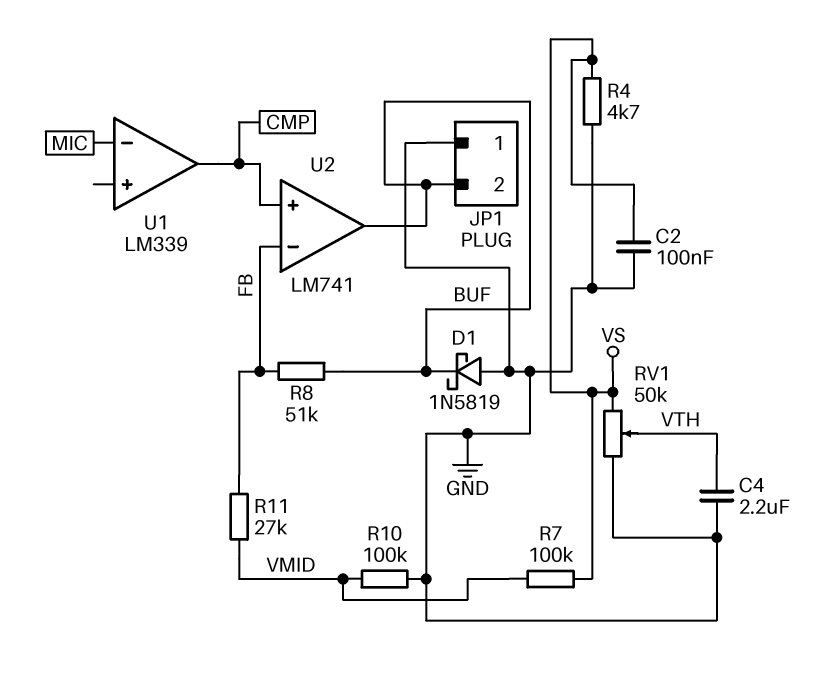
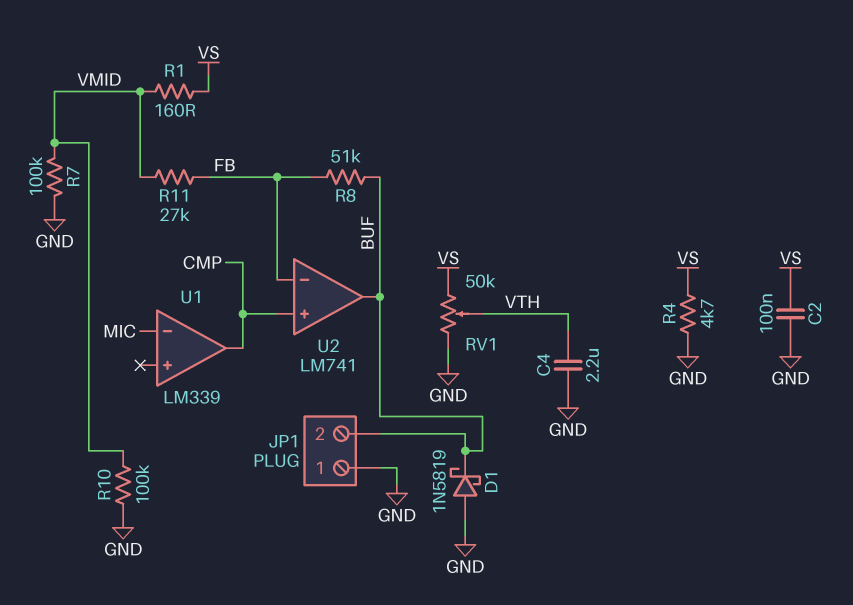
R1: none -> 160 (VMID, VS)
R7: 100k (VMID, VS) -> 100k (GND, VMID)

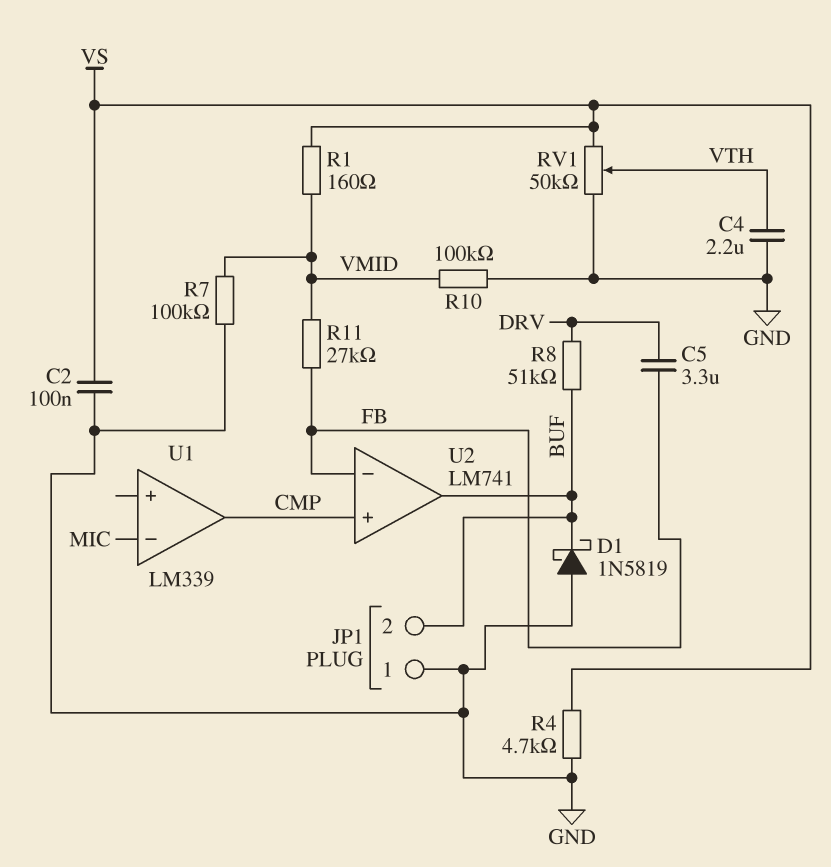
C5: none -> 3.3uF (DRV, FB)
R8: 51k (BUF, FB) -> 51k (BUF, DRV)

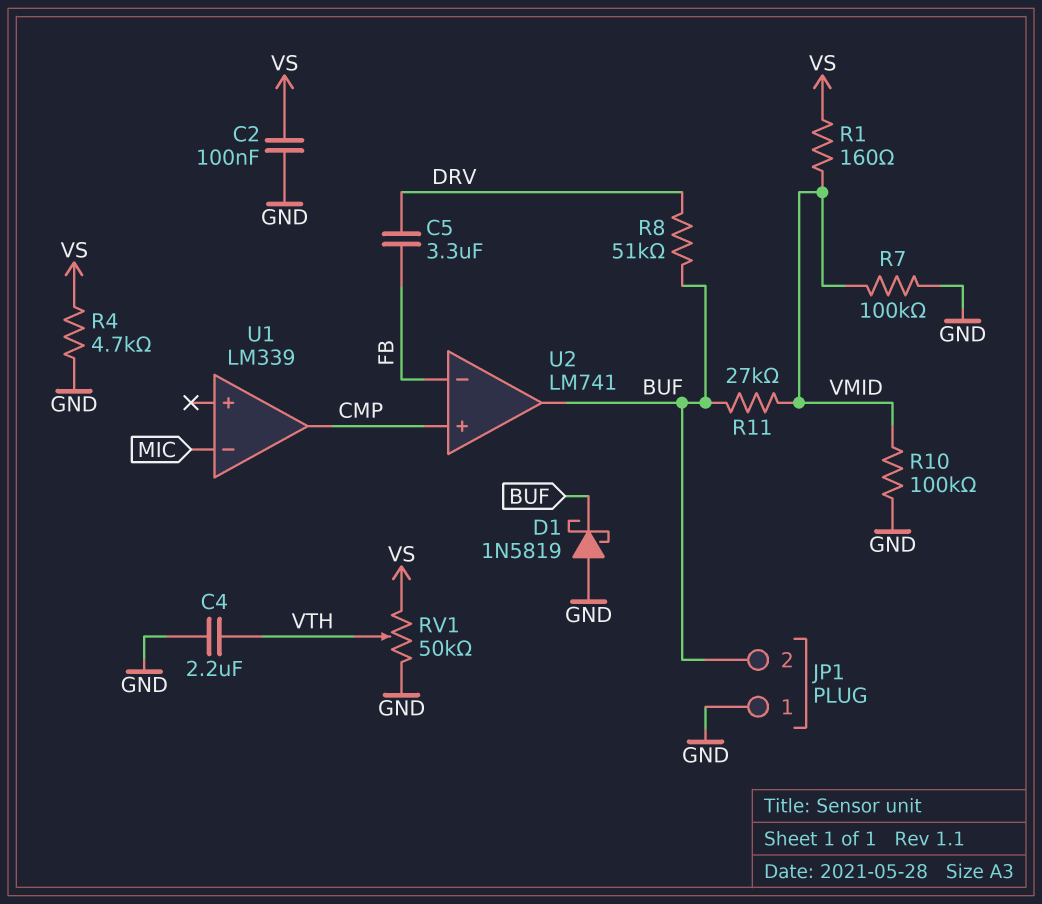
R11: 27k (FB, VMID) -> 27k (BUF, VMID)

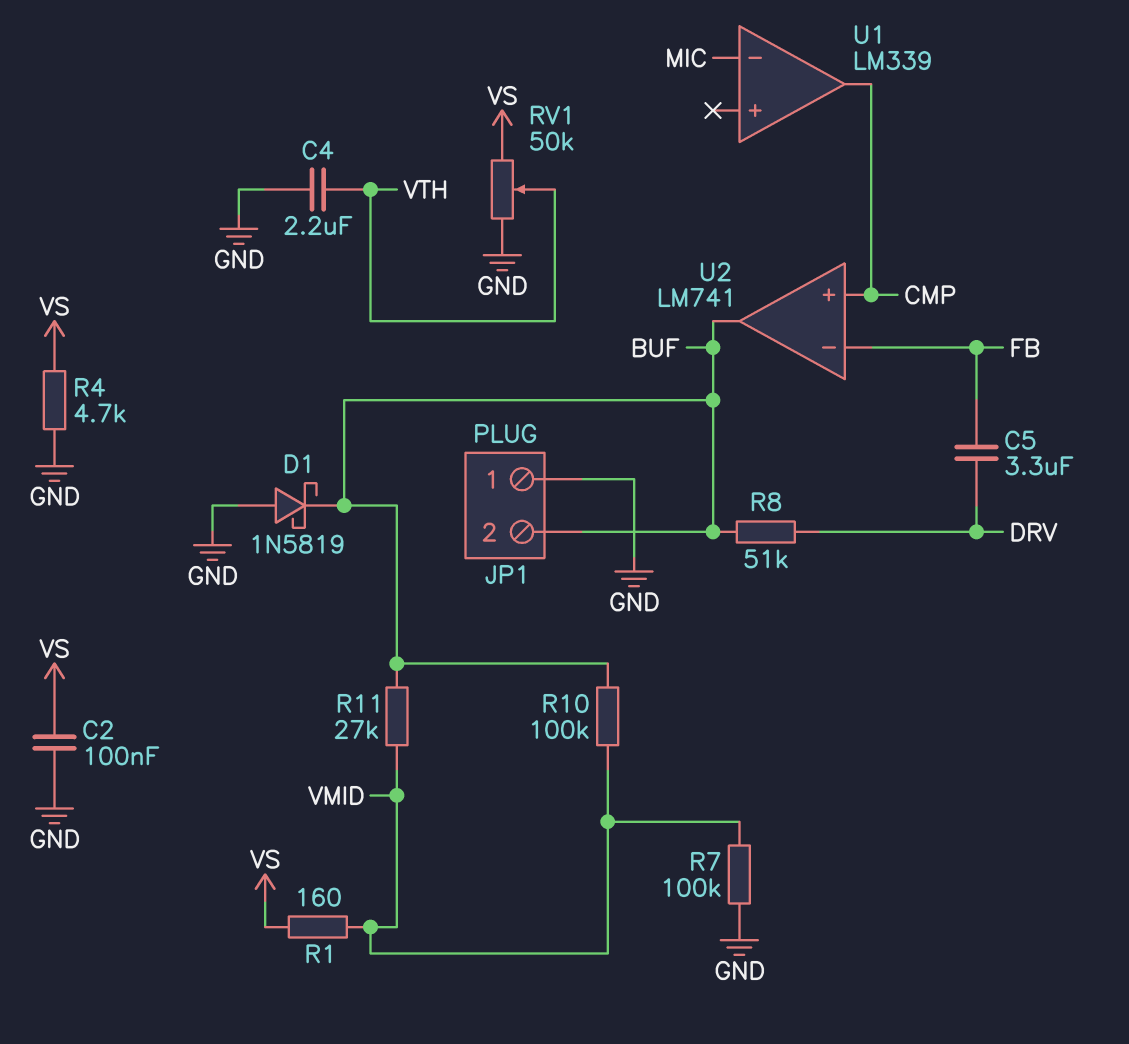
R10: 100k (GND, VMID) -> 100k (BUF, VMID)

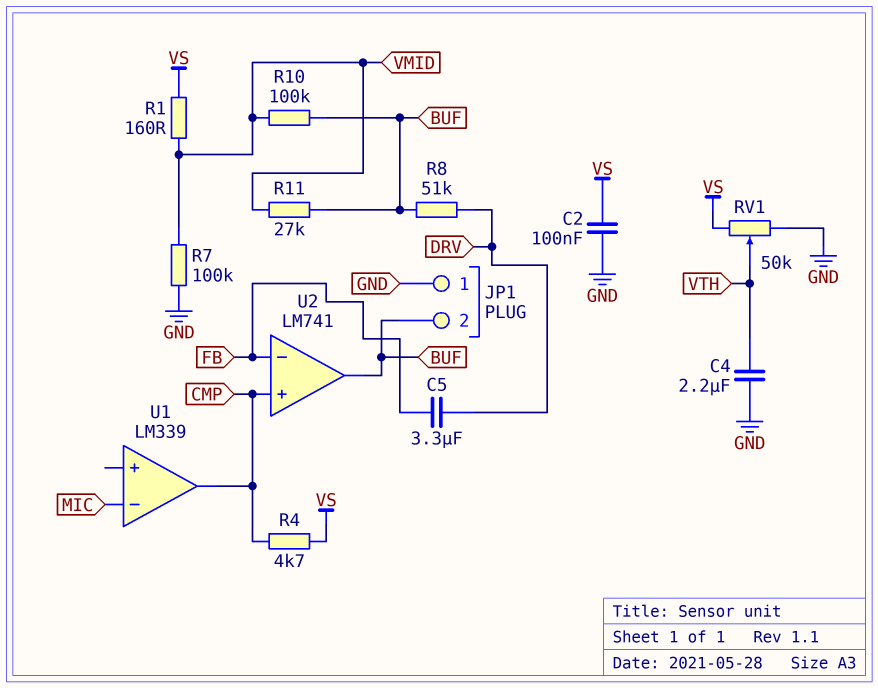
D1: schottky 1N5819 (A GND, K BUF) -> none
R4: 4.7k (GND, VS) -> 4.7k (CMP, VS)

